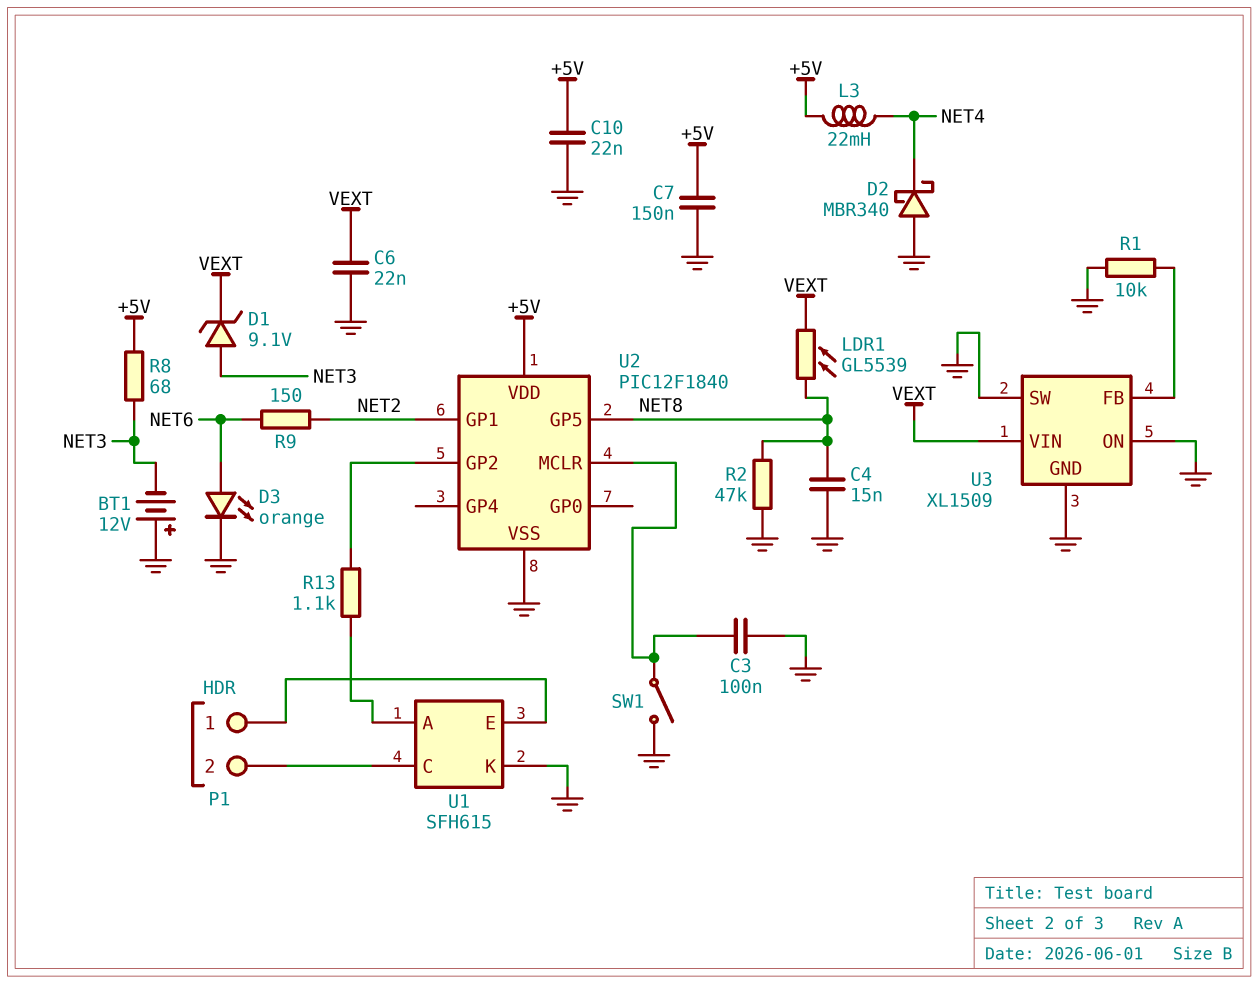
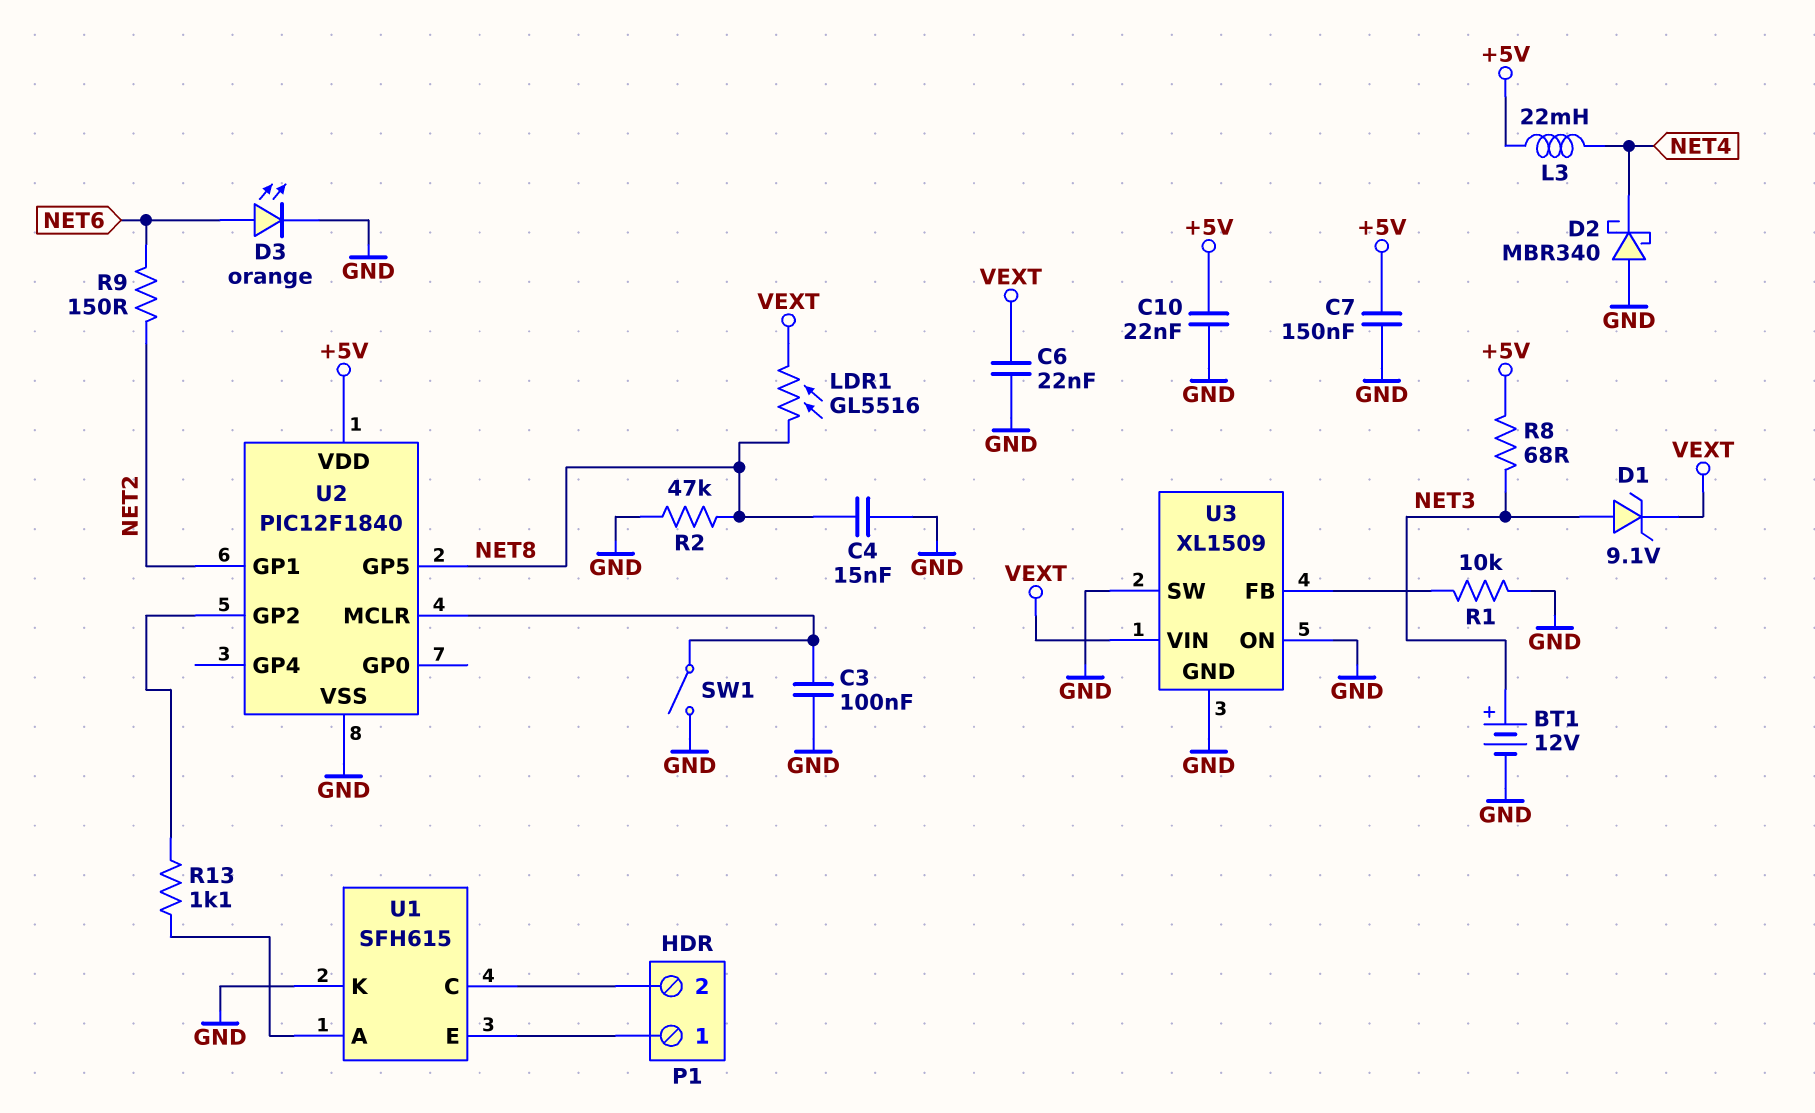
BT1: 12V (plus GND, minus NET3) -> 12V (plus NET3, minus GND)
LDR1: GL5539 (NET8, VEXT) -> GL5516 (NET8, VEXT)

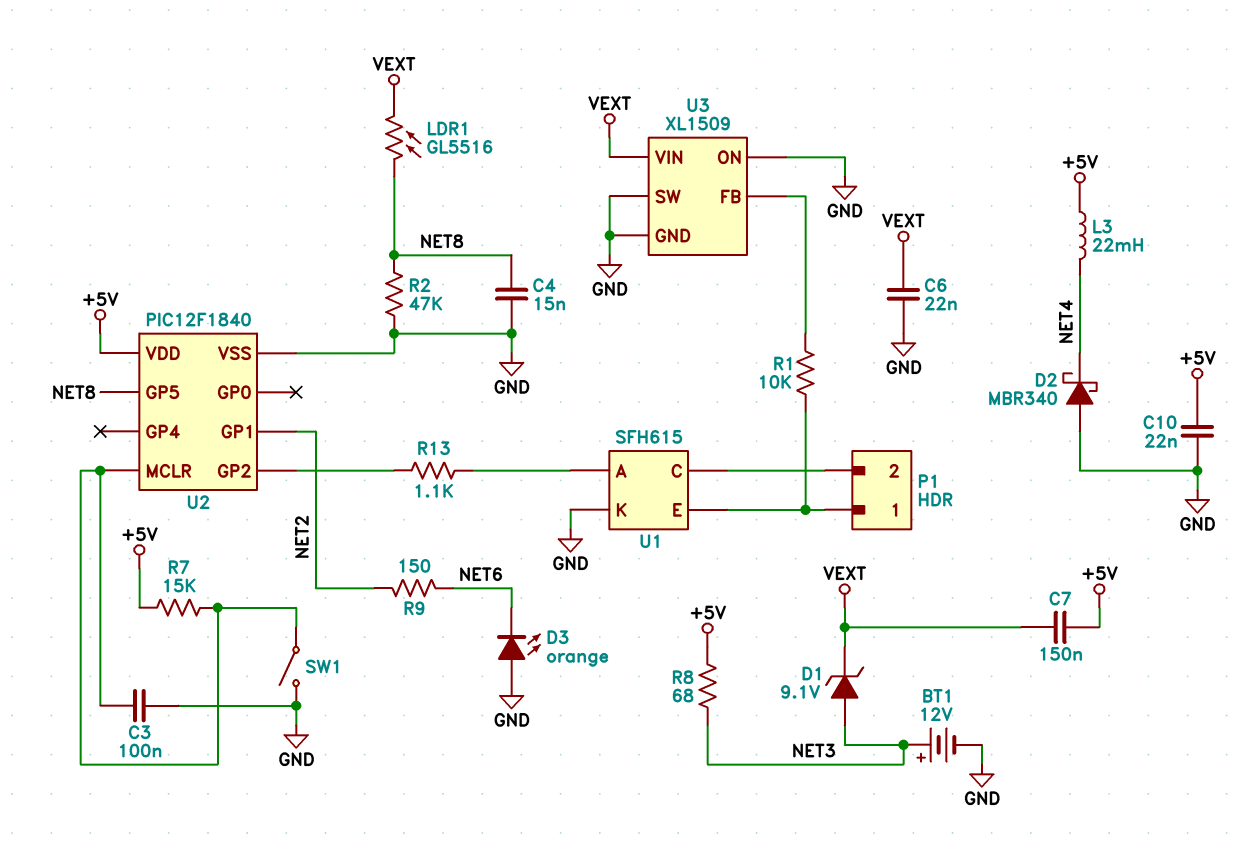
C7: 150nF (+5V, GND) -> 150nF (+5V, VEXT)
D3: LED orange (A NET6, K GND) -> LED orange (A GND, K NET6)
R1: 10k (GND, U3/FB) -> 10k (P1/1, U3/FB)
R7: none -> 15k (+5V, U2/MCLR)

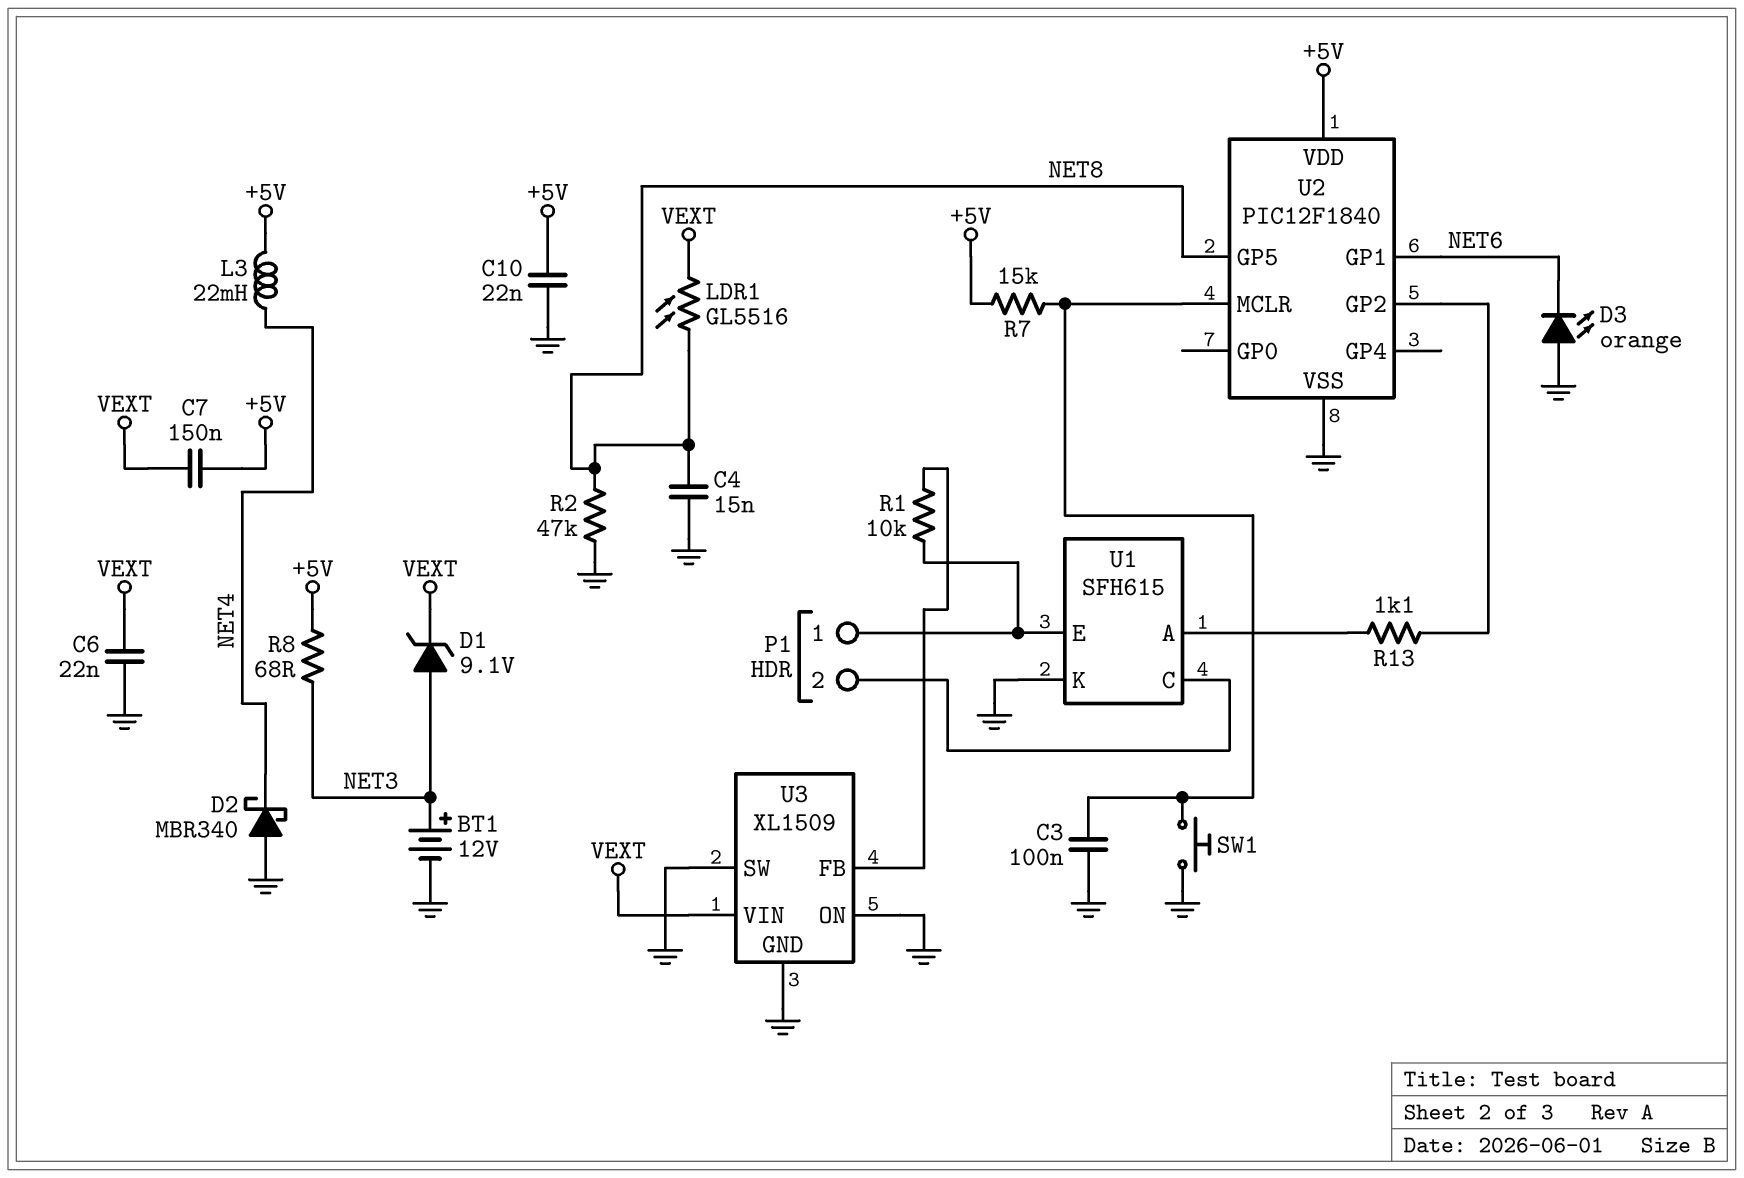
R9: 150 (NET2, NET6) -> none
SW1: switch (GND, U2/MCLR) -> button (GND, U2/MCLR)
U2 pin GP1: NET2 -> NET6

